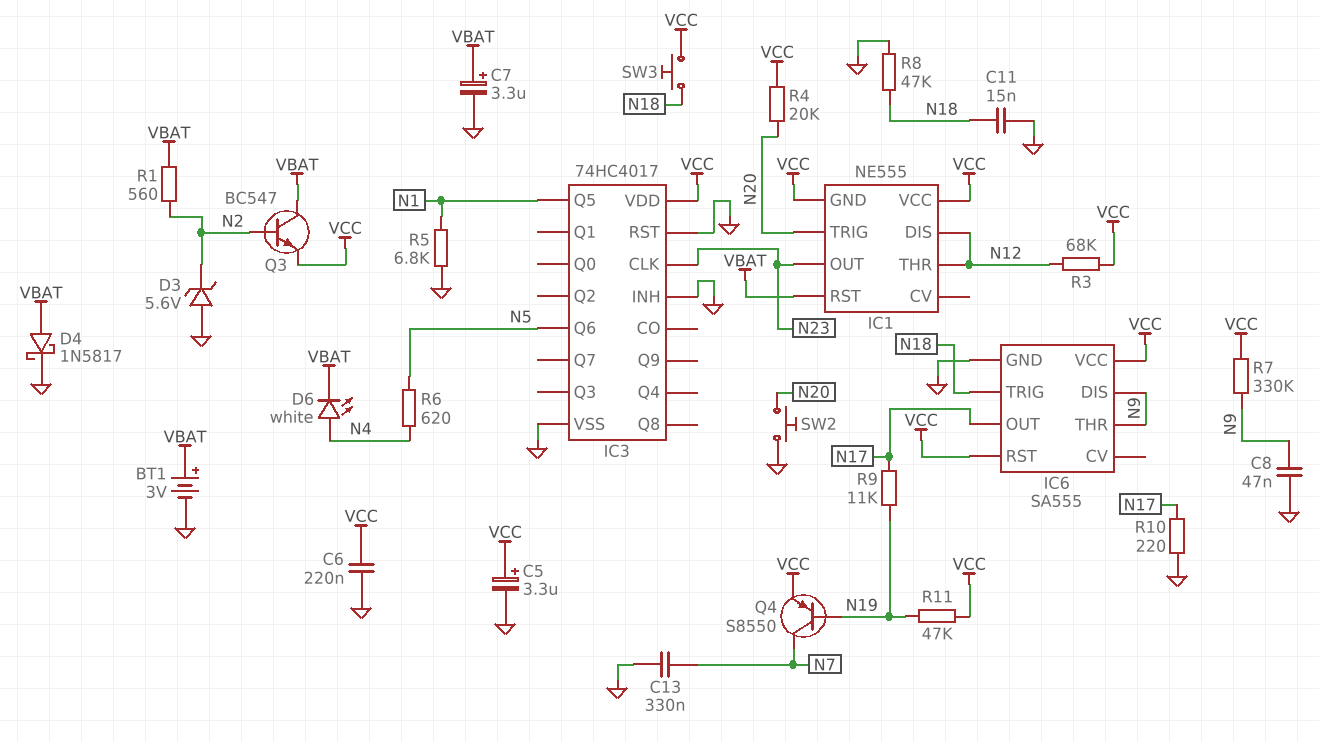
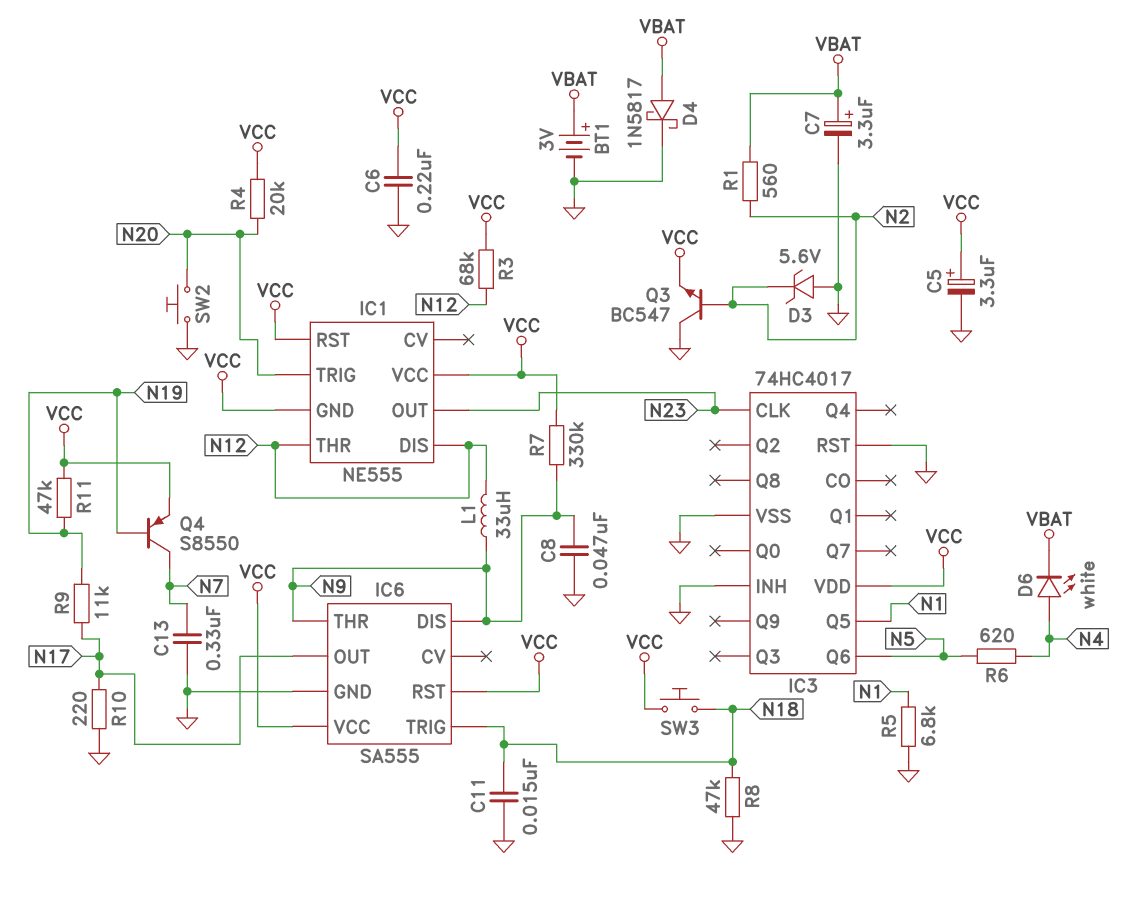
IC1 pin RST: VBAT -> VCC
L1: none -> 33uH (N9, N12)
Q3: NPN BC547 (B N2, C VBAT, E VCC) -> NPN BC547 (B N2, C GND, E VCC)

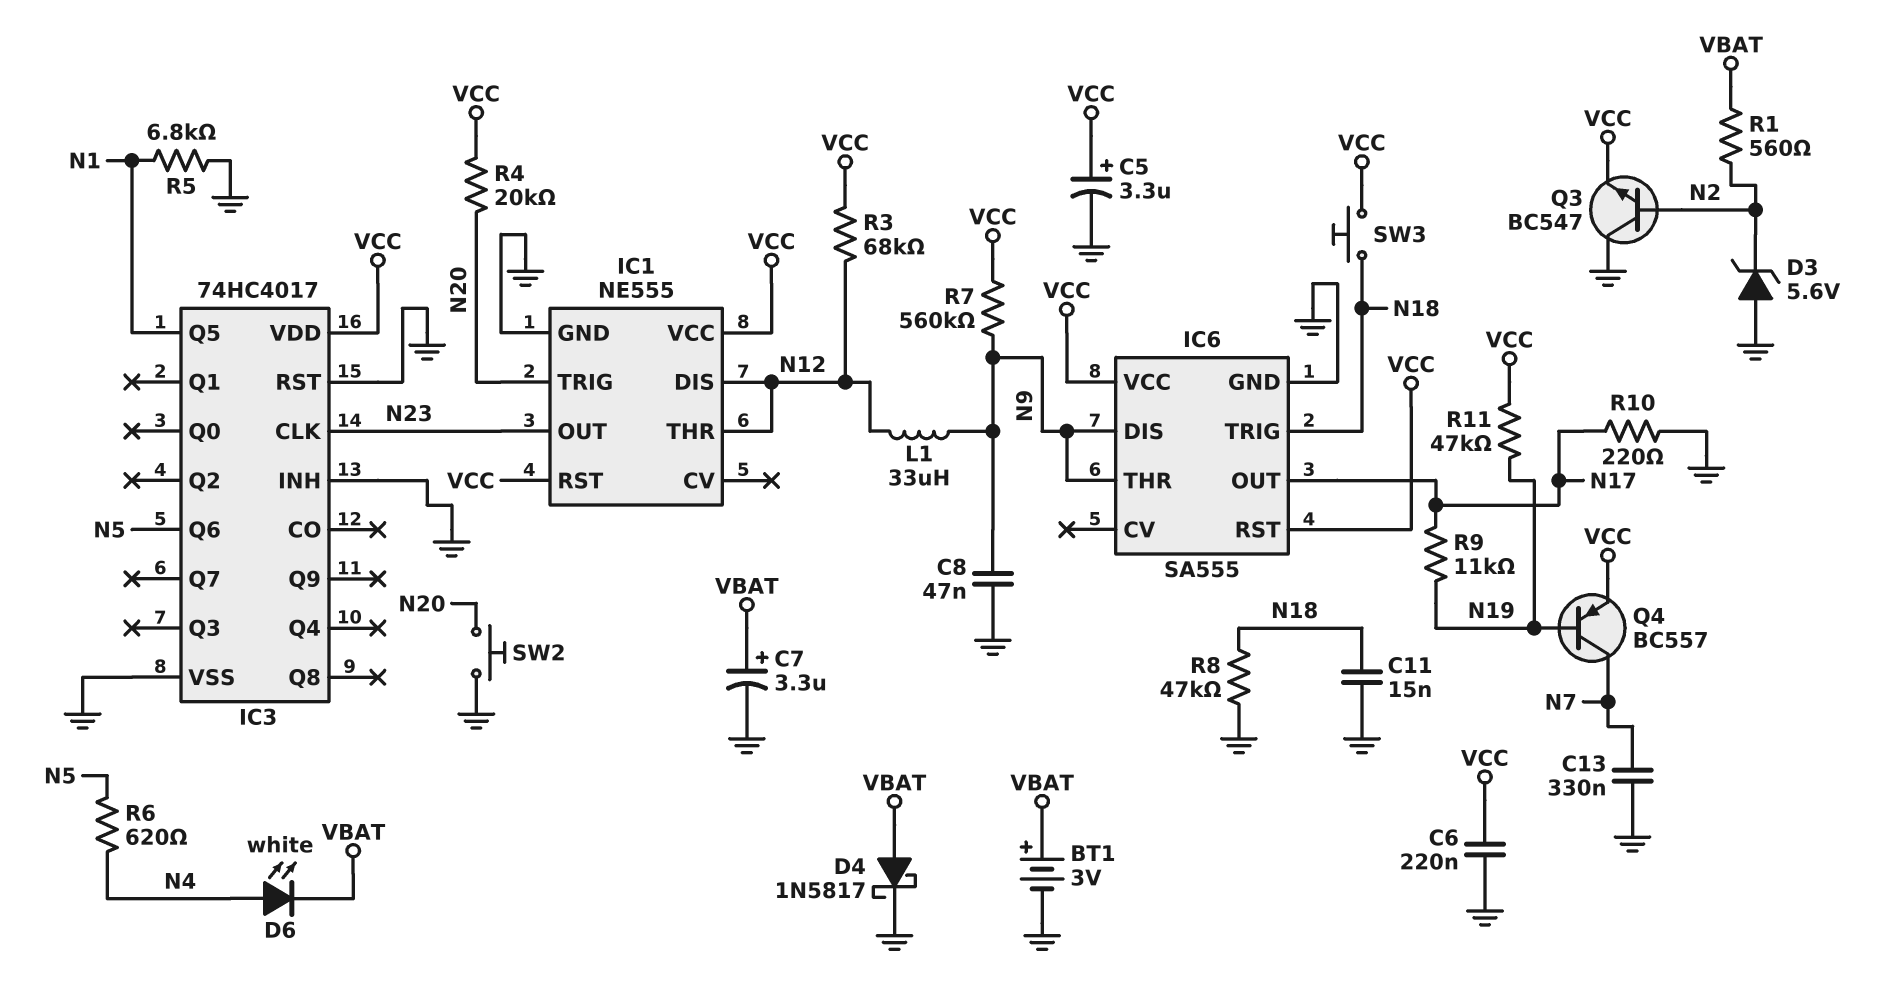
IC1 pin GND: VCC -> GND
Q4: PNP S8550 (B N19, C N7, E VCC) -> PNP BC557 (B N19, C N7, E VCC)
R7: 330k (N9, VCC) -> 560k (N9, VCC)

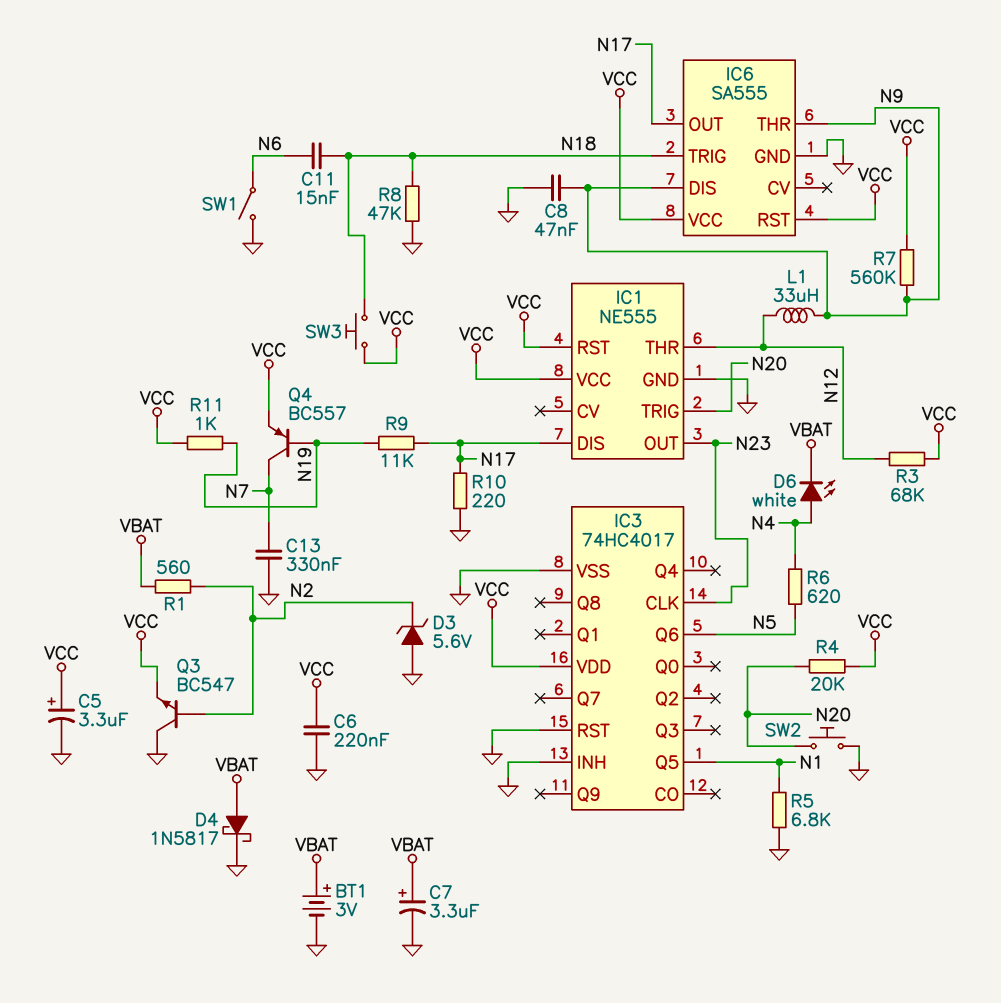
C11: 15nF (GND, N18) -> 15nF (N6, N18)
IC1 pin DIS: N12 -> N17
R11: 47k (N19, VCC) -> 1k (N19, VCC)
SW1: none -> switch (GND, N6)

